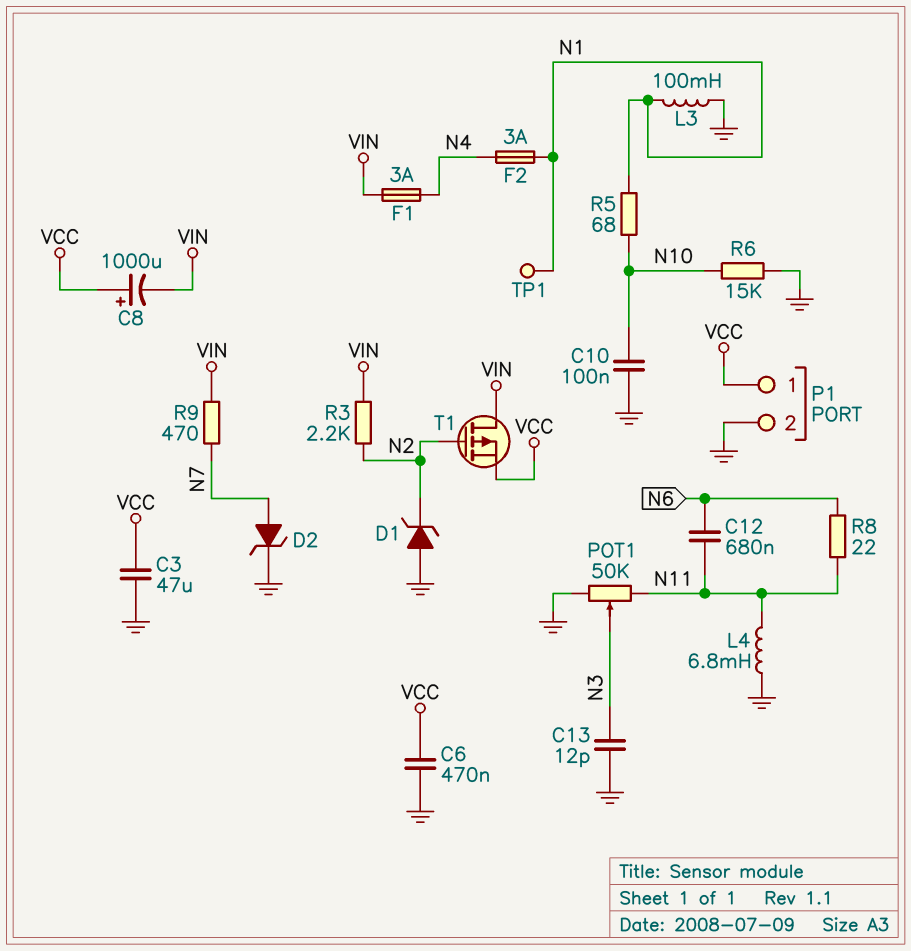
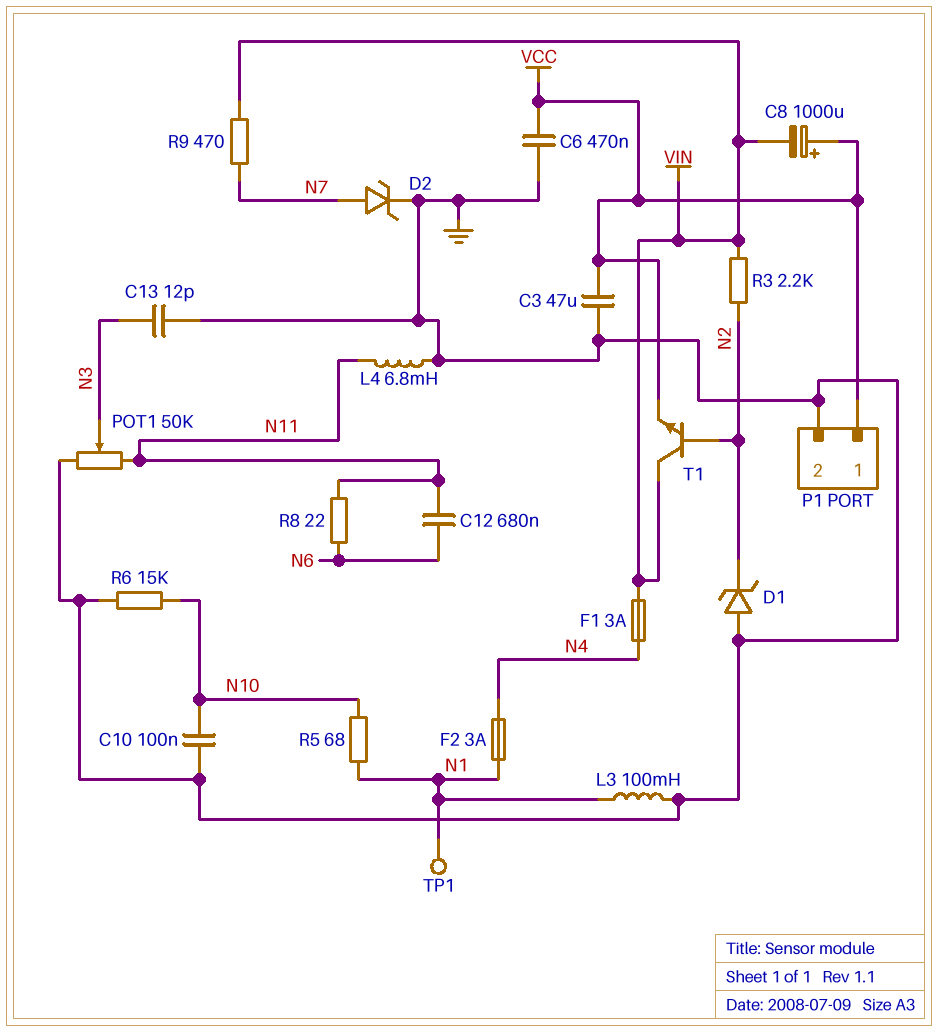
T1: PMOS (G N2, D VIN, S VCC) -> NPN (B N2, C VIN, E VCC)

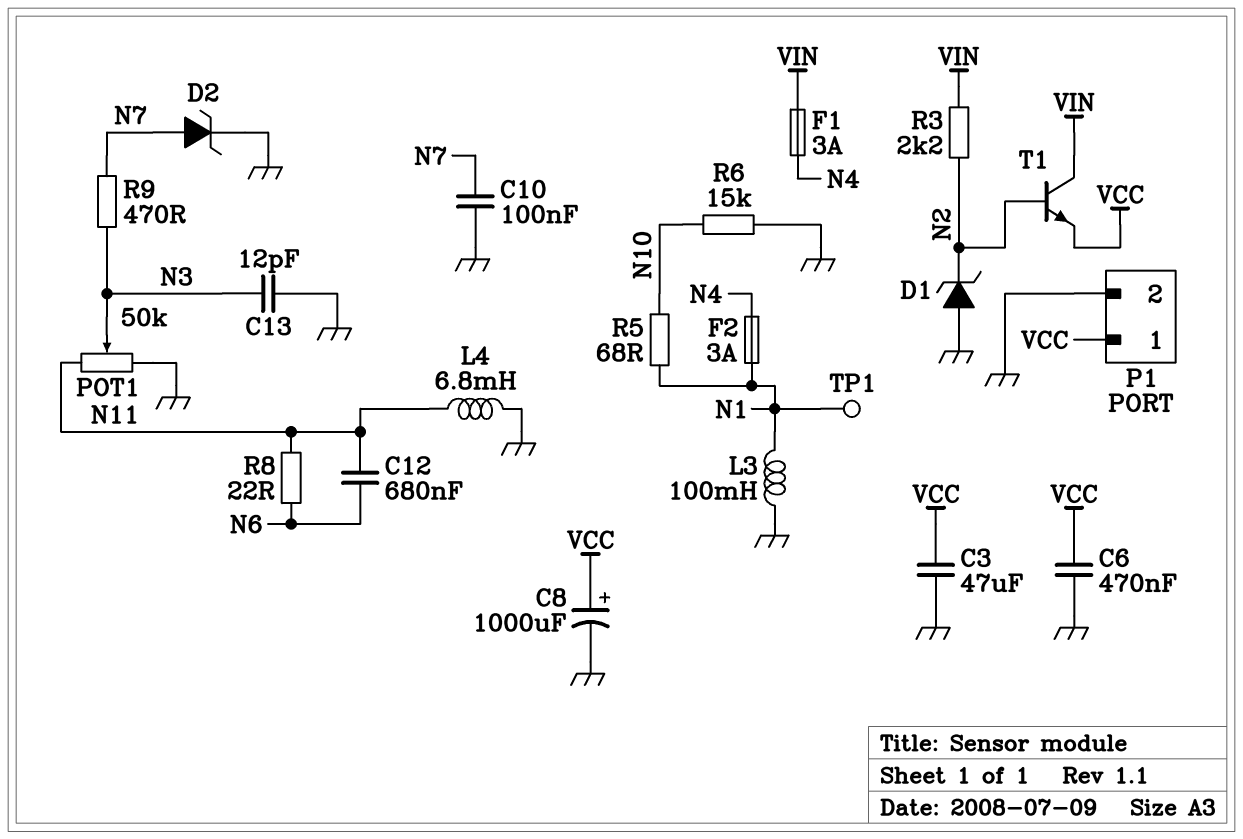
C8: 1000uF (plus VCC, minus VIN) -> 1000uF (plus VCC, minus GND)
C10: 100nF (GND, N10) -> 100nF (GND, N7)
R9: 470 (N7, VIN) -> 470 (N3, N7)

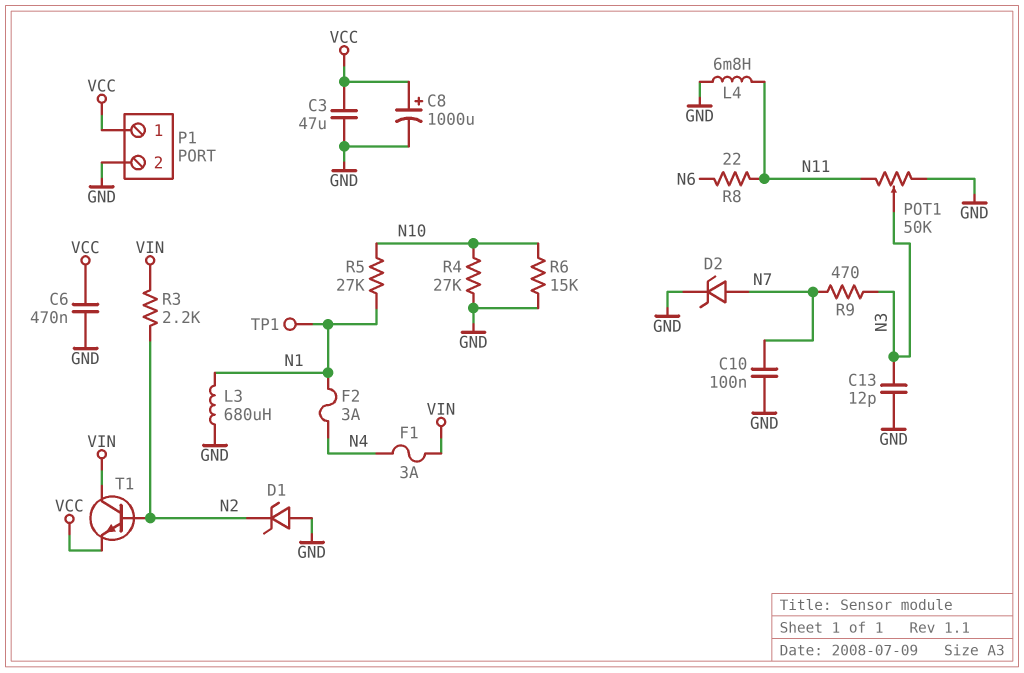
C12: 680nF (N6, N11) -> none
L3: 100mH (GND, N1) -> 680uH (GND, N1)
R4: none -> 27k (GND, N10)
R5: 68 (N1, N10) -> 27k (N1, N10)

